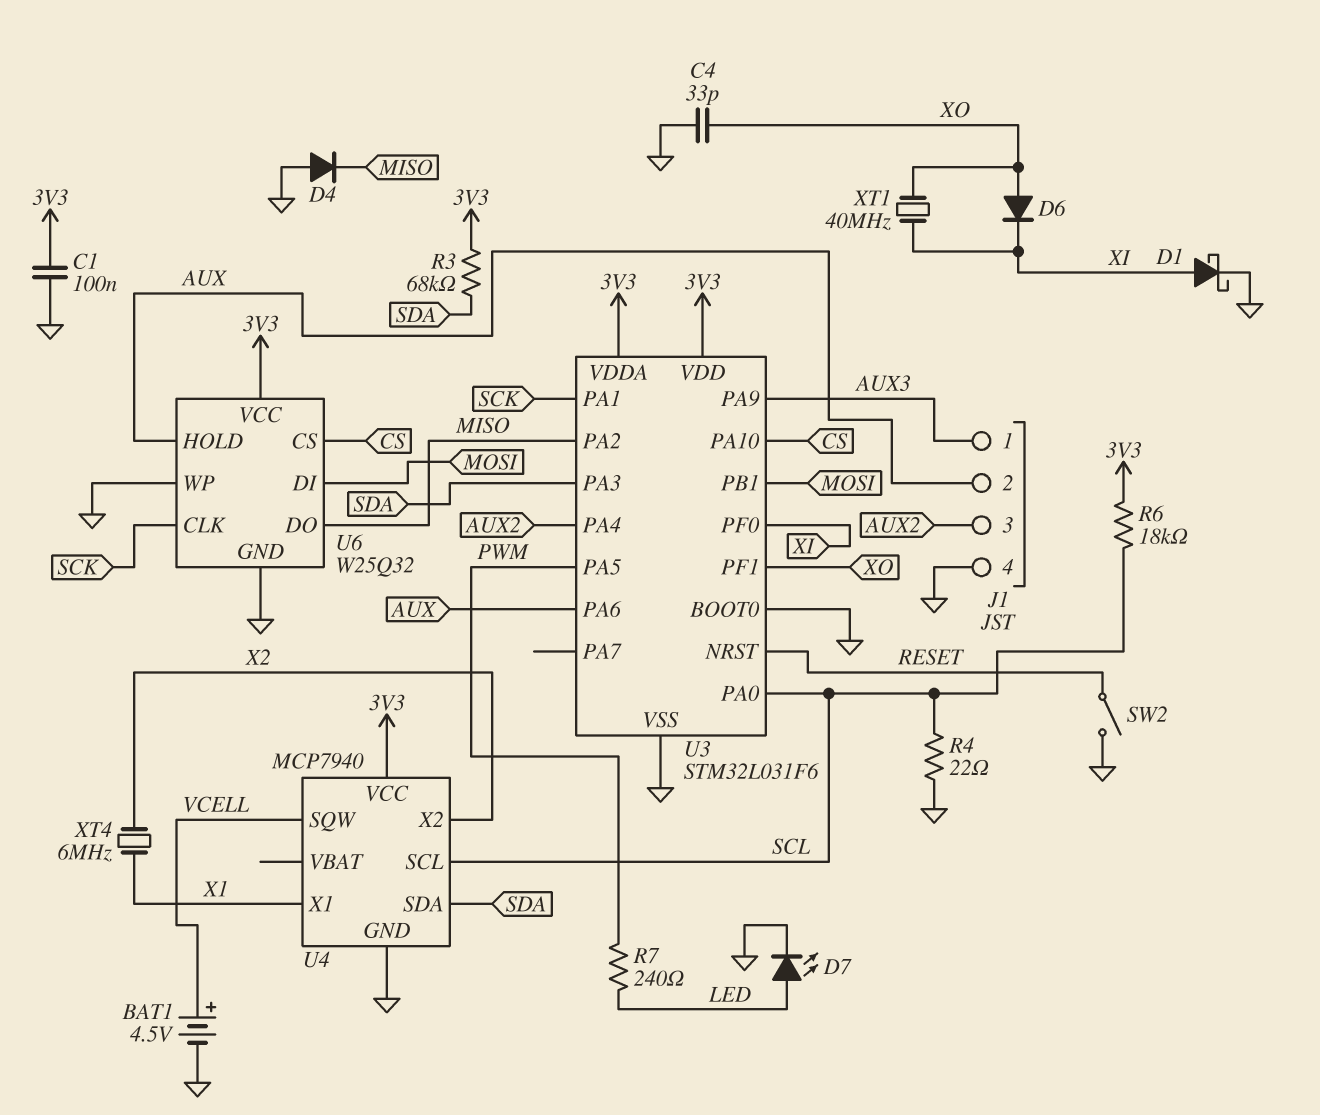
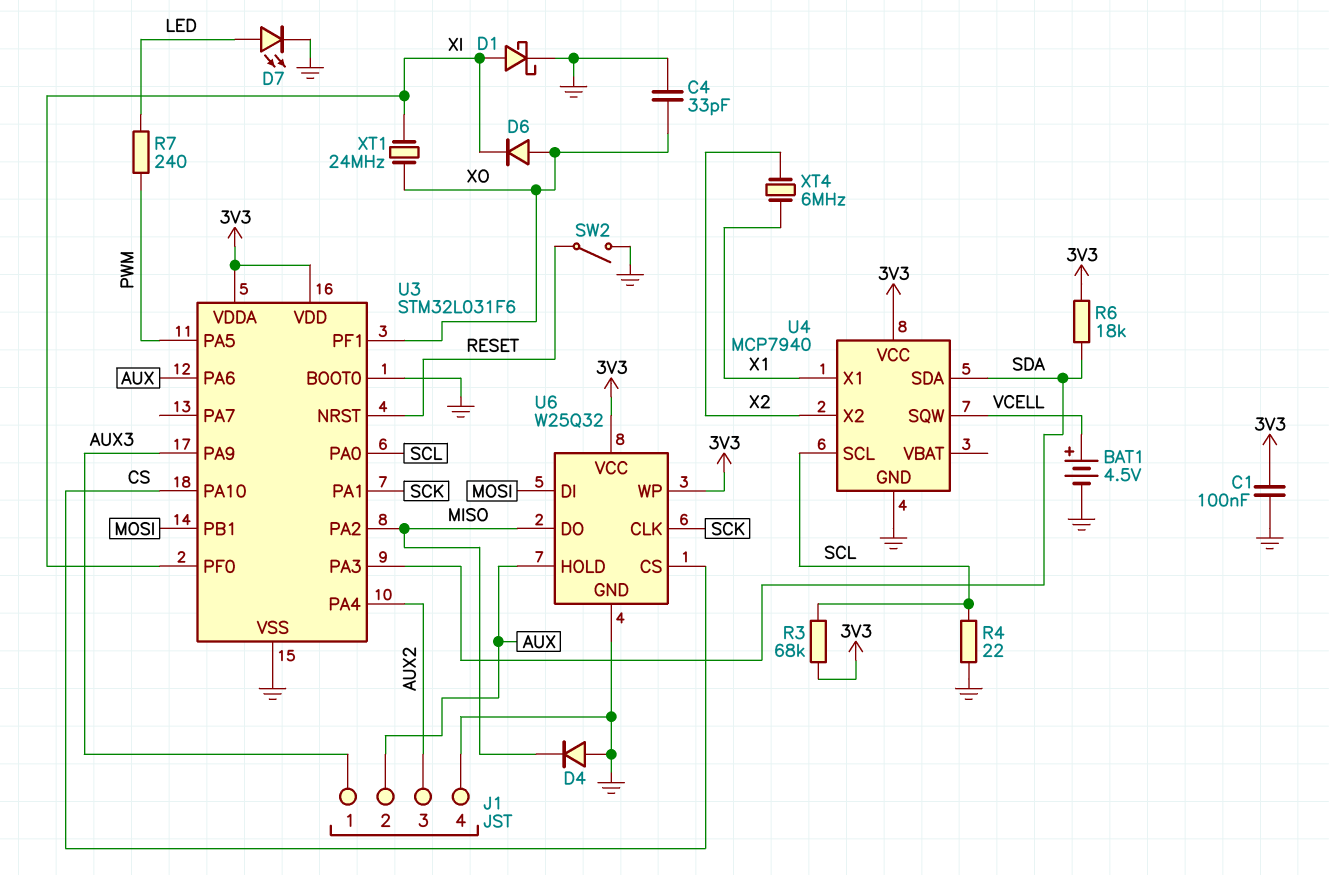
R3: 68k (3V3, SDA) -> 68k (3V3, SCL)
R6: 18k (3V3, SCL) -> 18k (3V3, SDA)
U6 pin WP: GND -> 3V3
XT1: 40MHz (XI, XO) -> 24MHz (XI, XO)

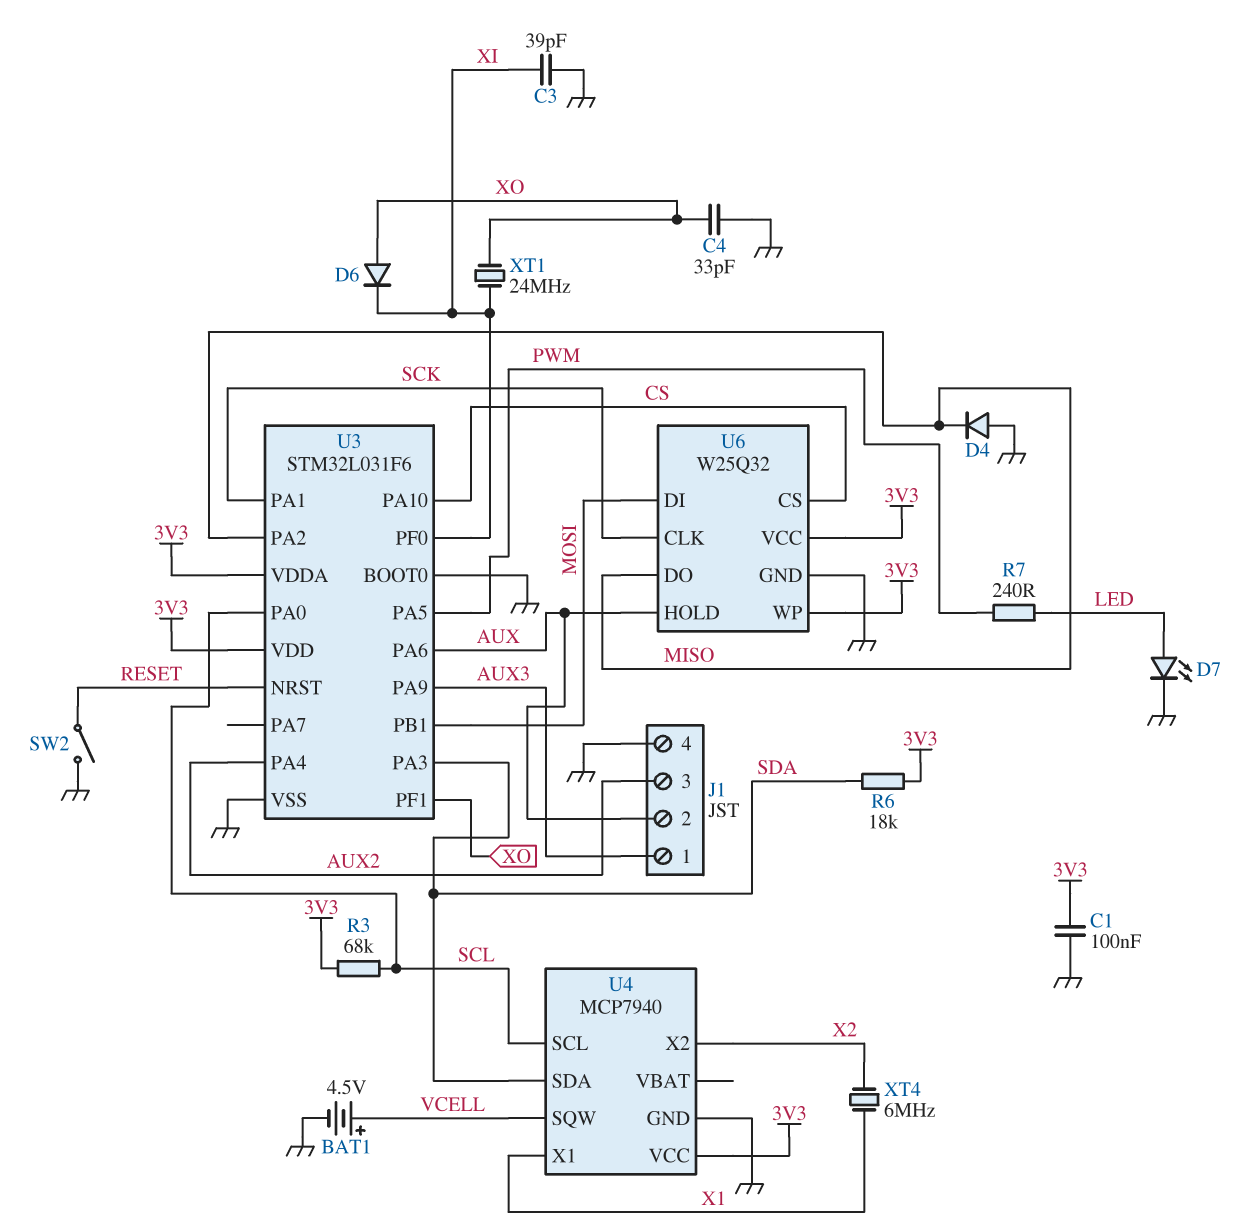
C3: none -> 39pF (GND, XI)
D1: schottky (A XI, K GND) -> none
R4: 22 (GND, SCL) -> none

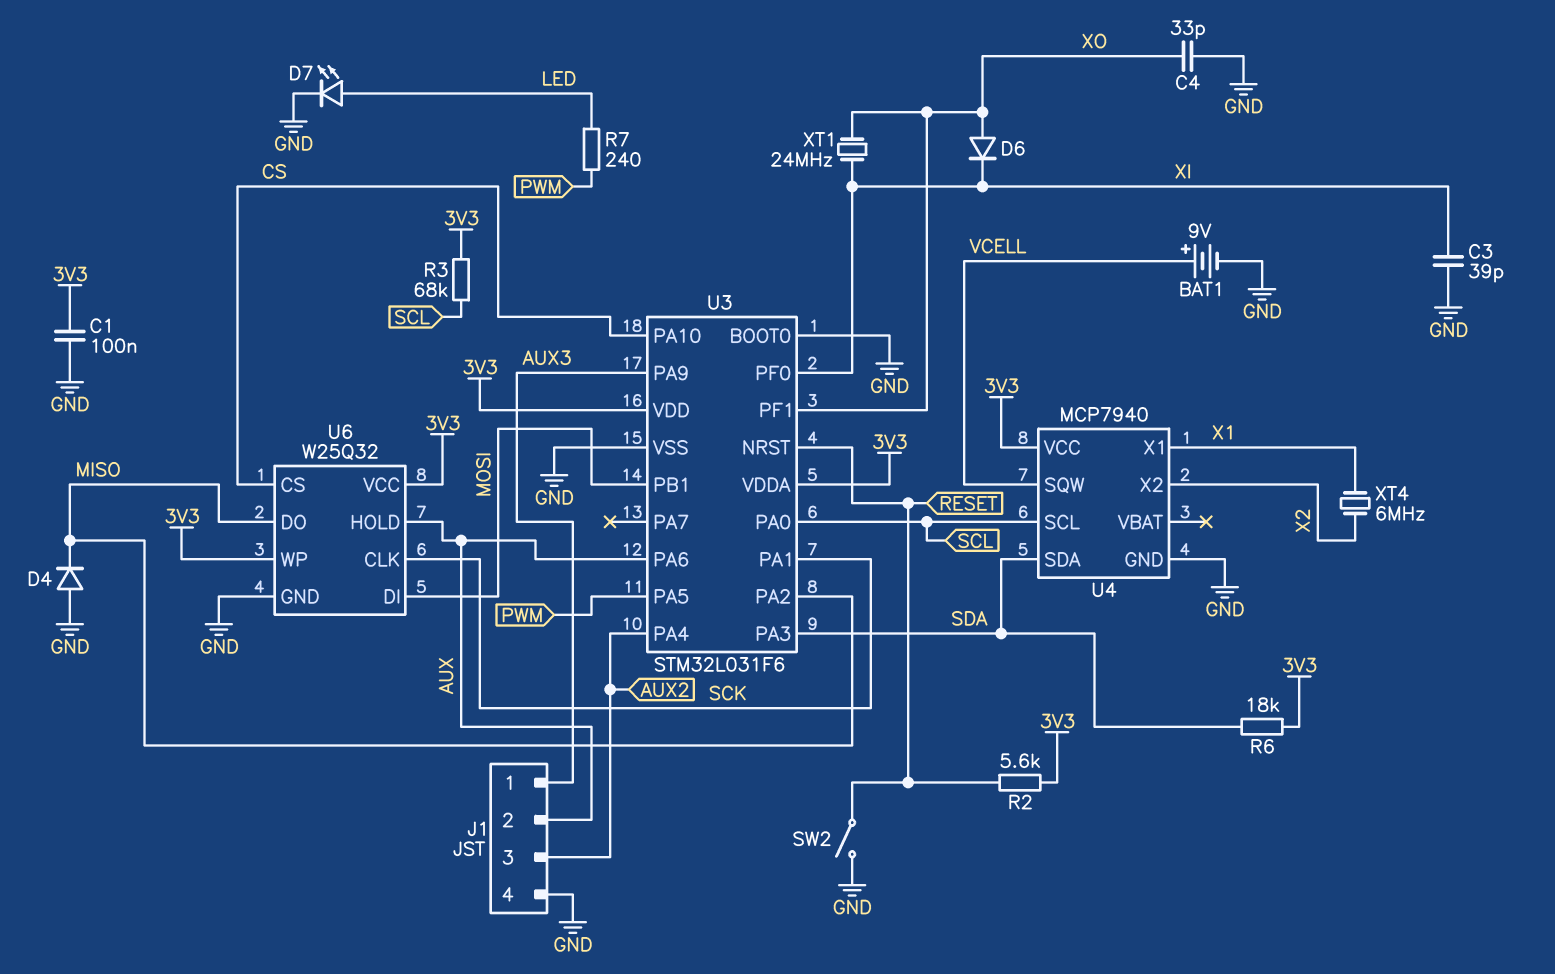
BAT1: 4.5V (plus VCELL, minus GND) -> 9V (plus VCELL, minus GND)
R2: none -> 5.6k (3V3, RESET)

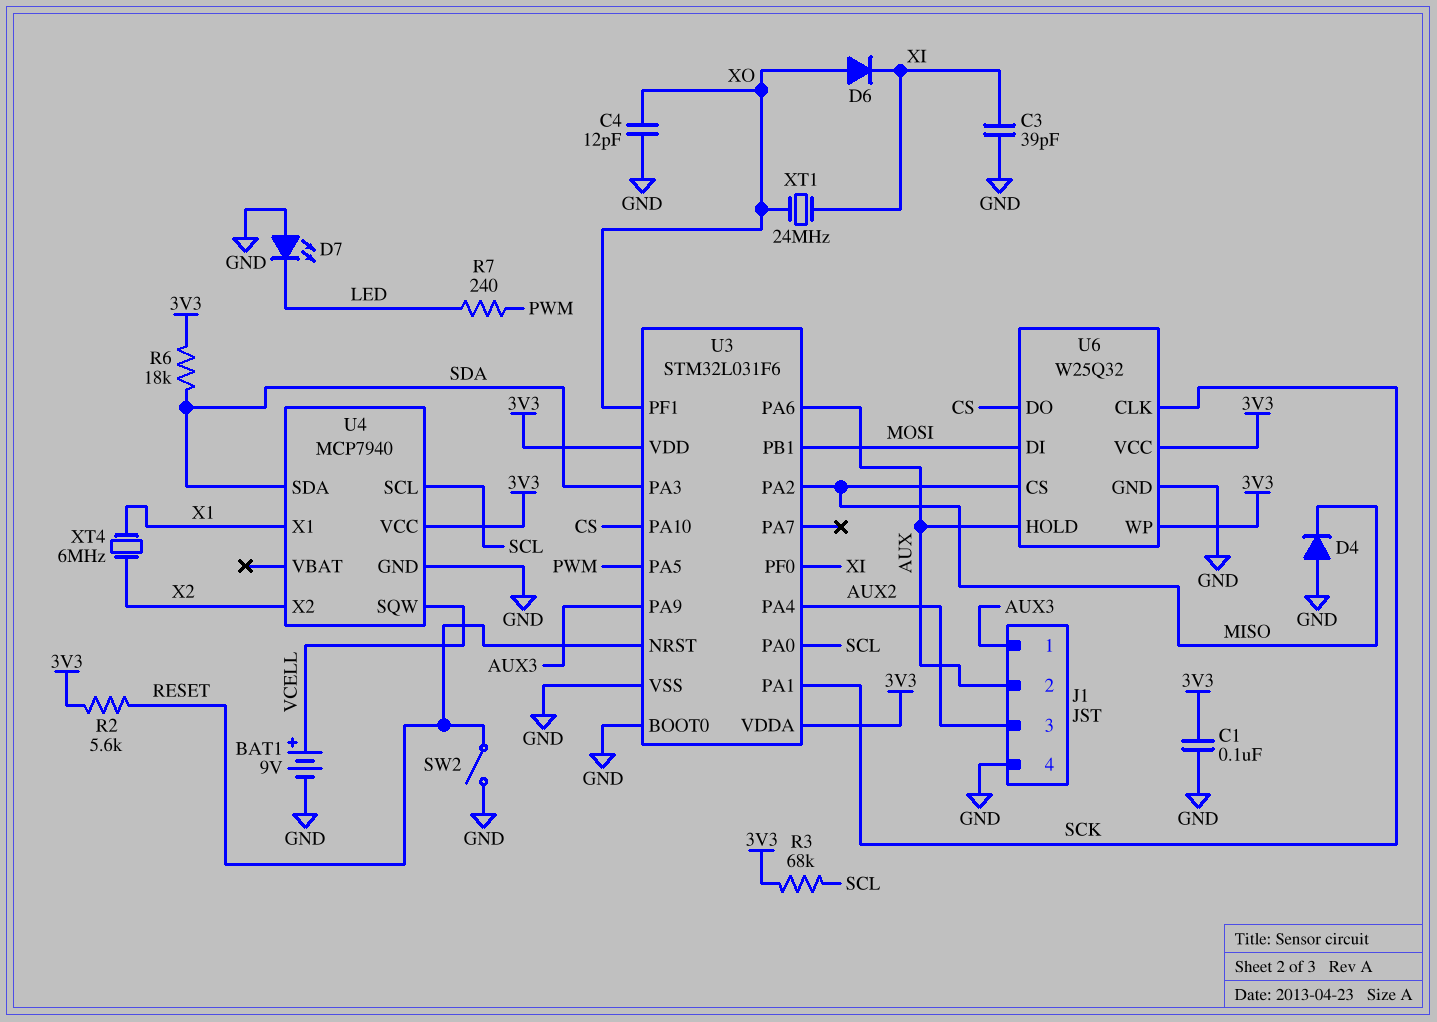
C4: 33pF (GND, XO) -> 12pF (GND, XO)
D7: LED (A LED, K GND) -> LED (A GND, K LED)
U6 pin CS: CS -> MISO
U6 pin DO: MISO -> CS

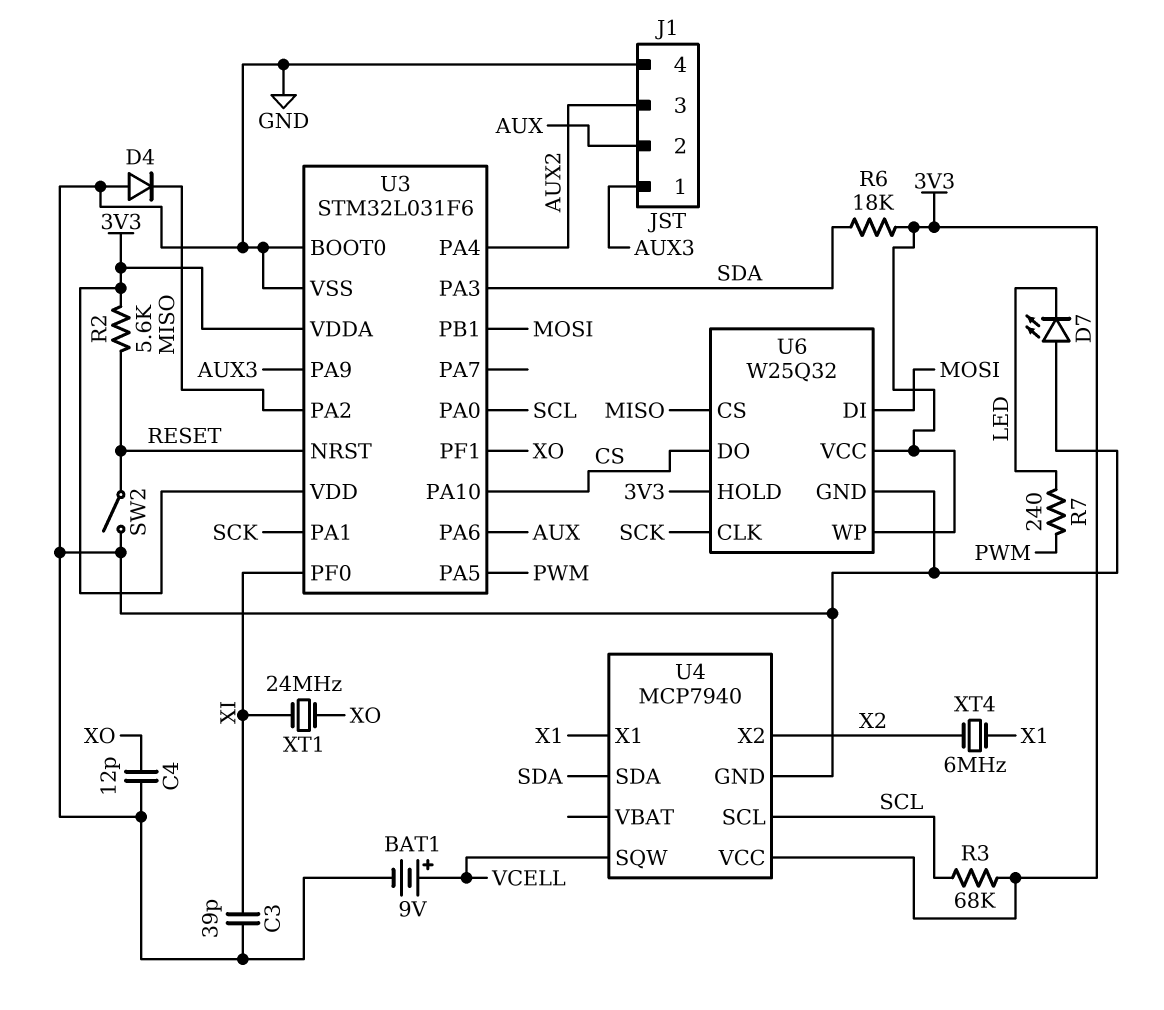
C1: 100nF (3V3, GND) -> none
D6: diode (A XO, K XI) -> none
U6 pin HOLD: AUX -> 3V3

